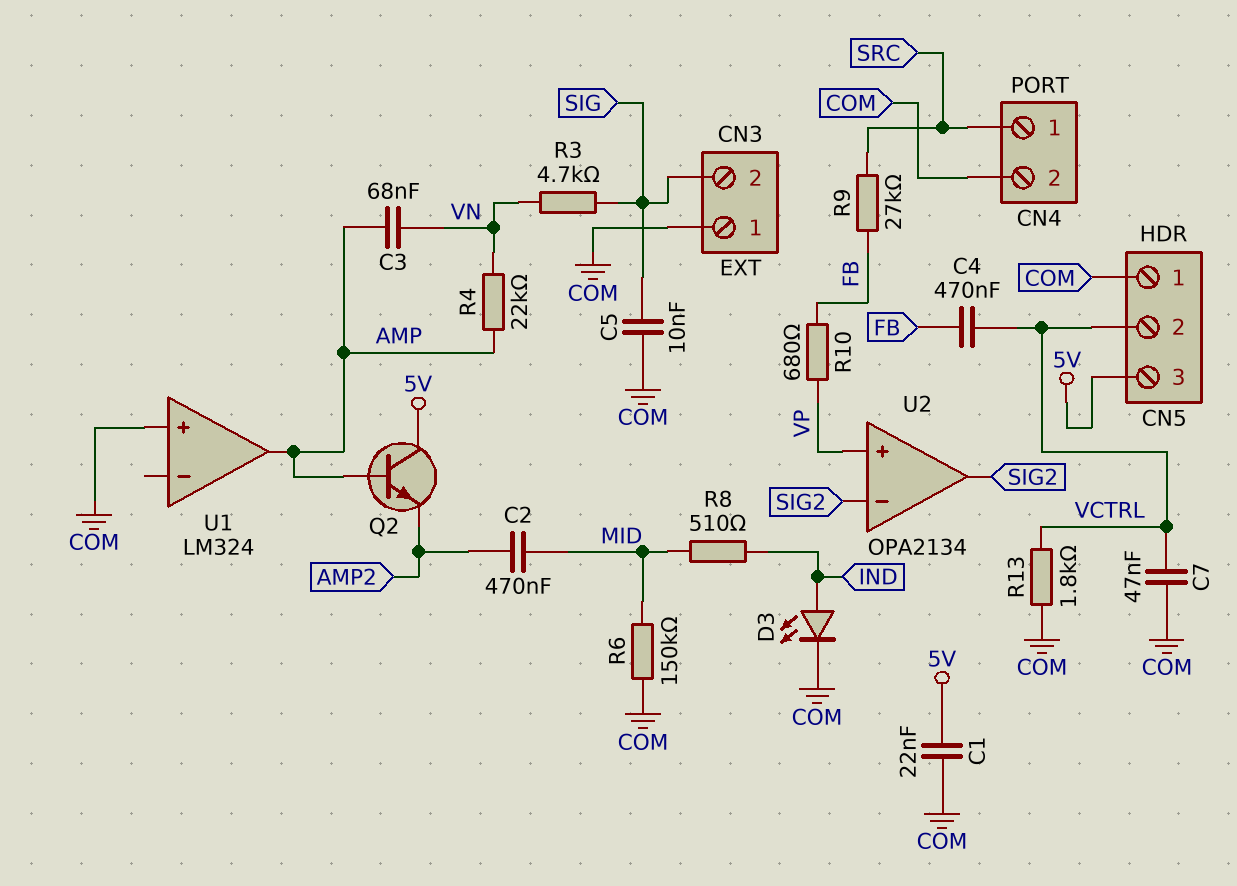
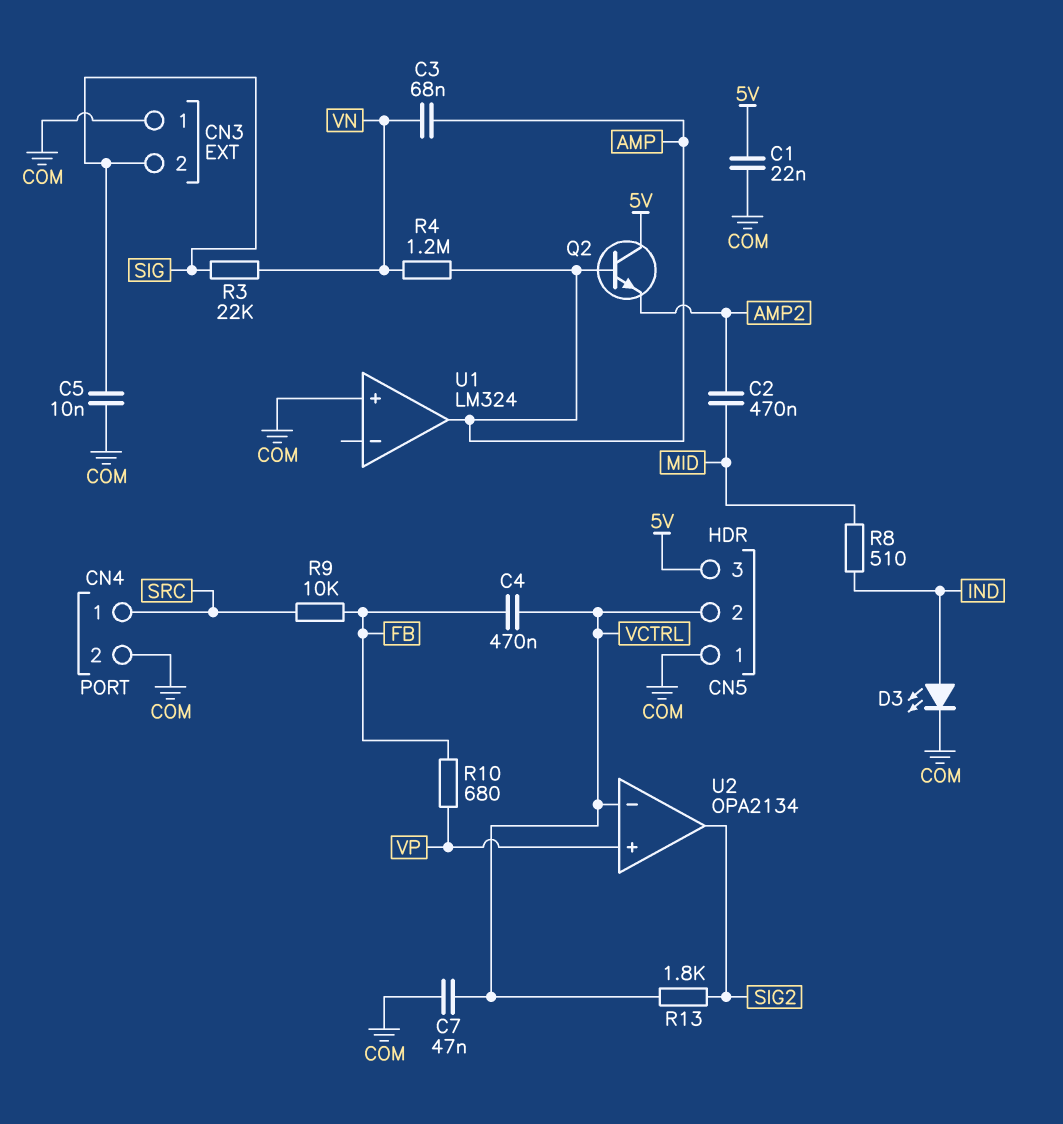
R3: 4.7k (SIG, VN) -> 22k (SIG, VN)
R4: 22k (AMP, VN) -> 1.2M (AMP, VN)
R6: 150k (COM, MID) -> none
R9: 27k (FB, SRC) -> 10k (FB, SRC)
R13: 1.8k (COM, VCTRL) -> 1.8k (SIG2, VCTRL)
U2 pin in-: SIG2 -> VCTRL

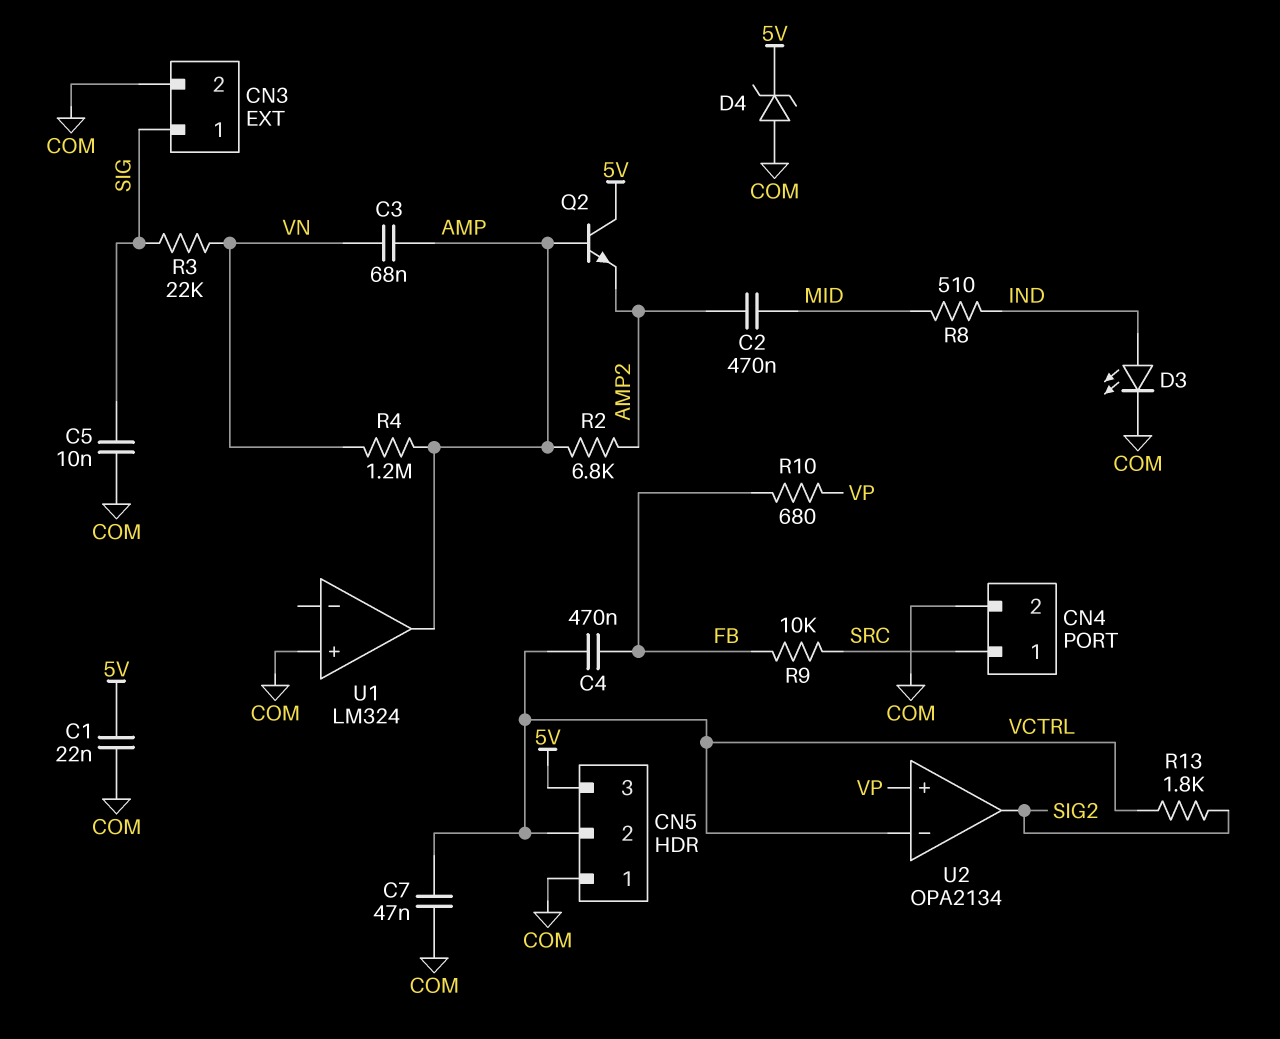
CN3 pin 1: COM -> SIG
CN3 pin 2: SIG -> COM
D4: none -> zener (A COM, K 5V)
R2: none -> 6.8k (AMP, AMP2)

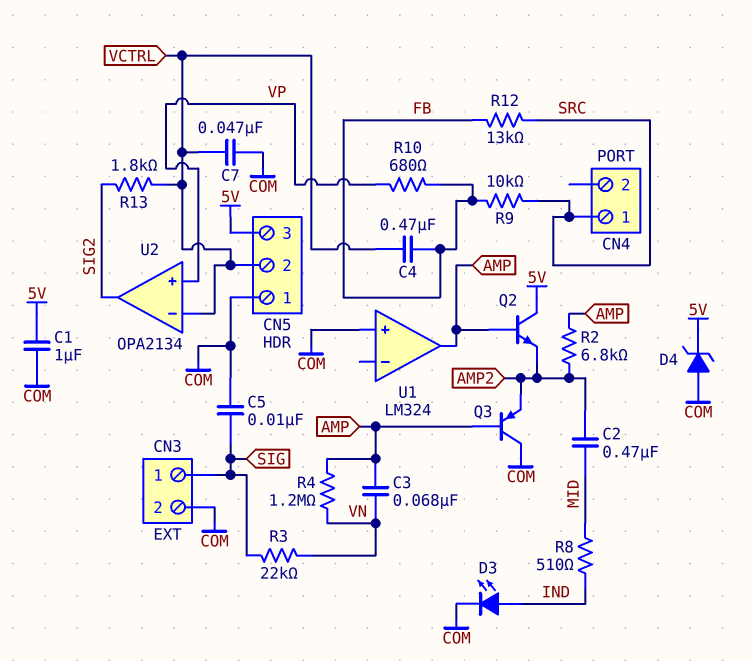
C1: 22nF (5V, COM) -> 1uF (5V, COM)
CN4 pin 2: COM -> none
Q3: none -> PNP (B AMP, C COM, E AMP2)
R12: none -> 13k (FB, SRC)

